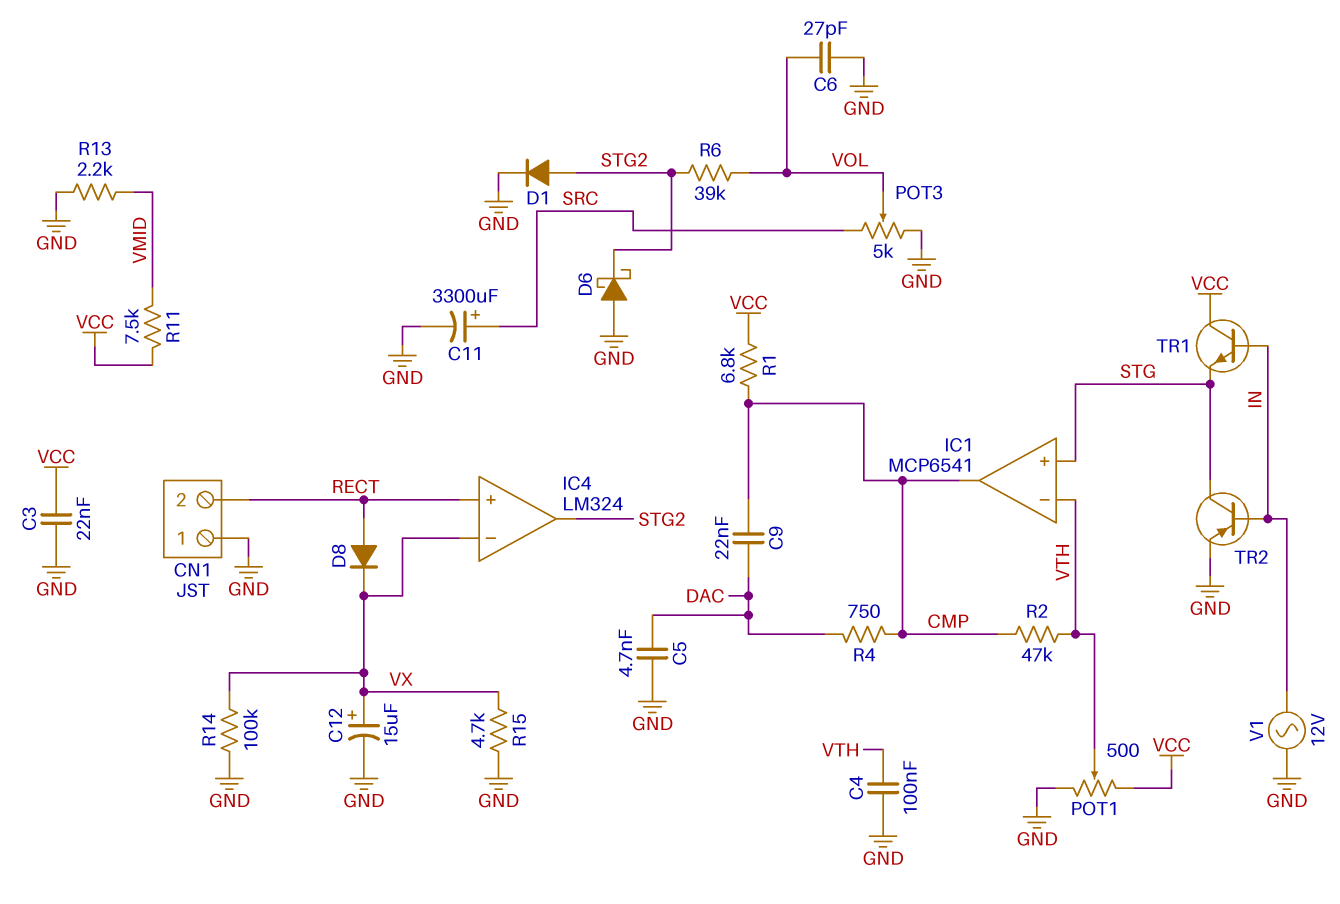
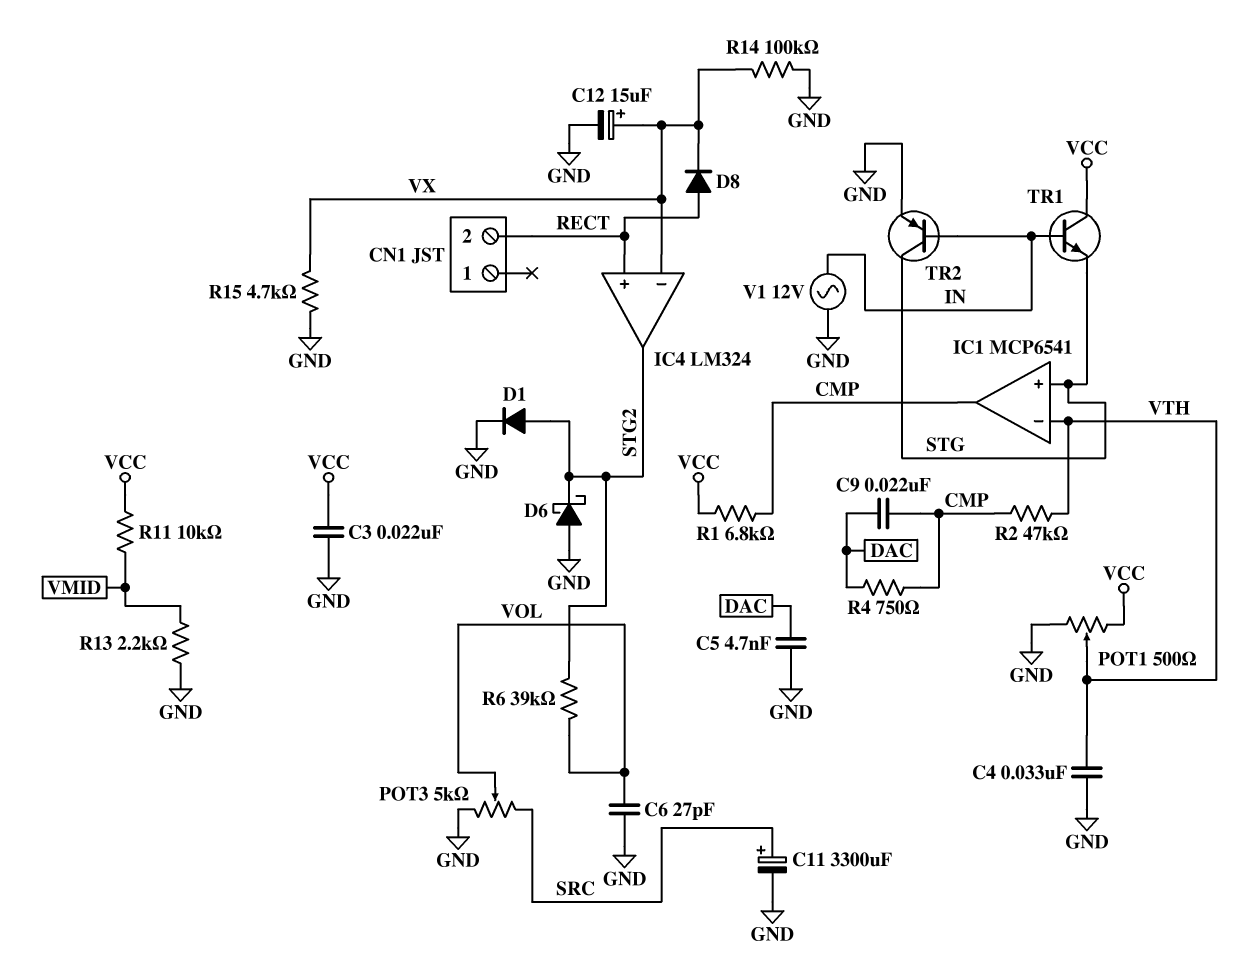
C4: 100nF (GND, VTH) -> 33nF (GND, VTH)
CN1 pin 1: GND -> none
R11: 7.5k (VCC, VMID) -> 10k (VCC, VMID)

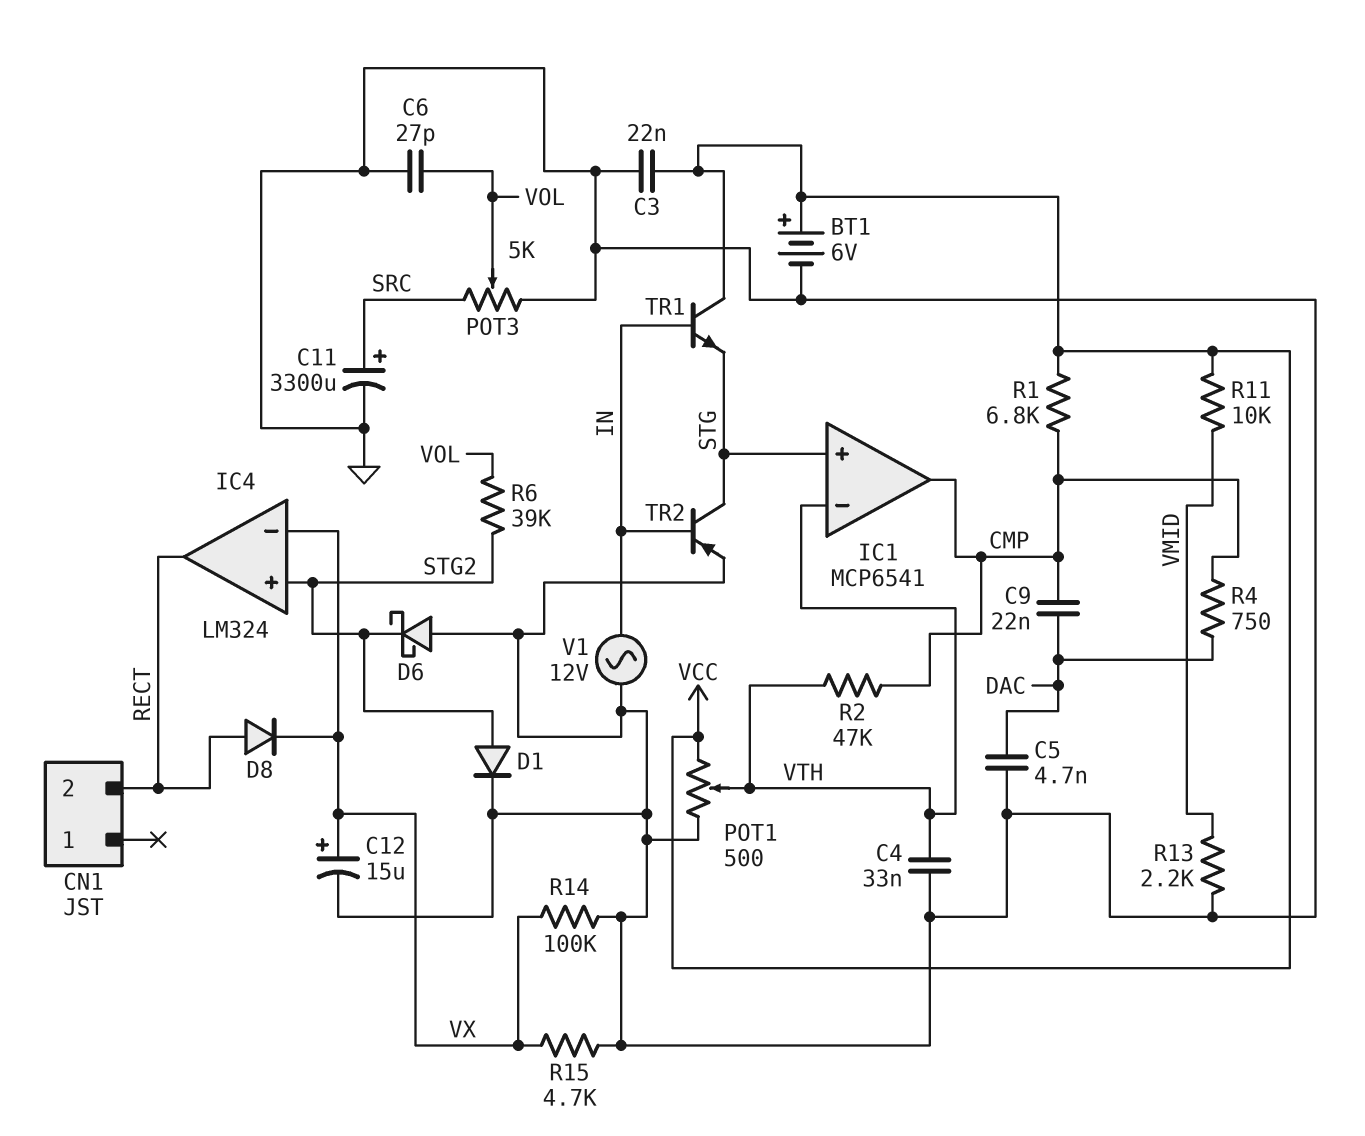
BT1: none -> 6V (plus VCC, minus GND)
IC4 pin in+: RECT -> STG2
IC4 pin out: STG2 -> RECT

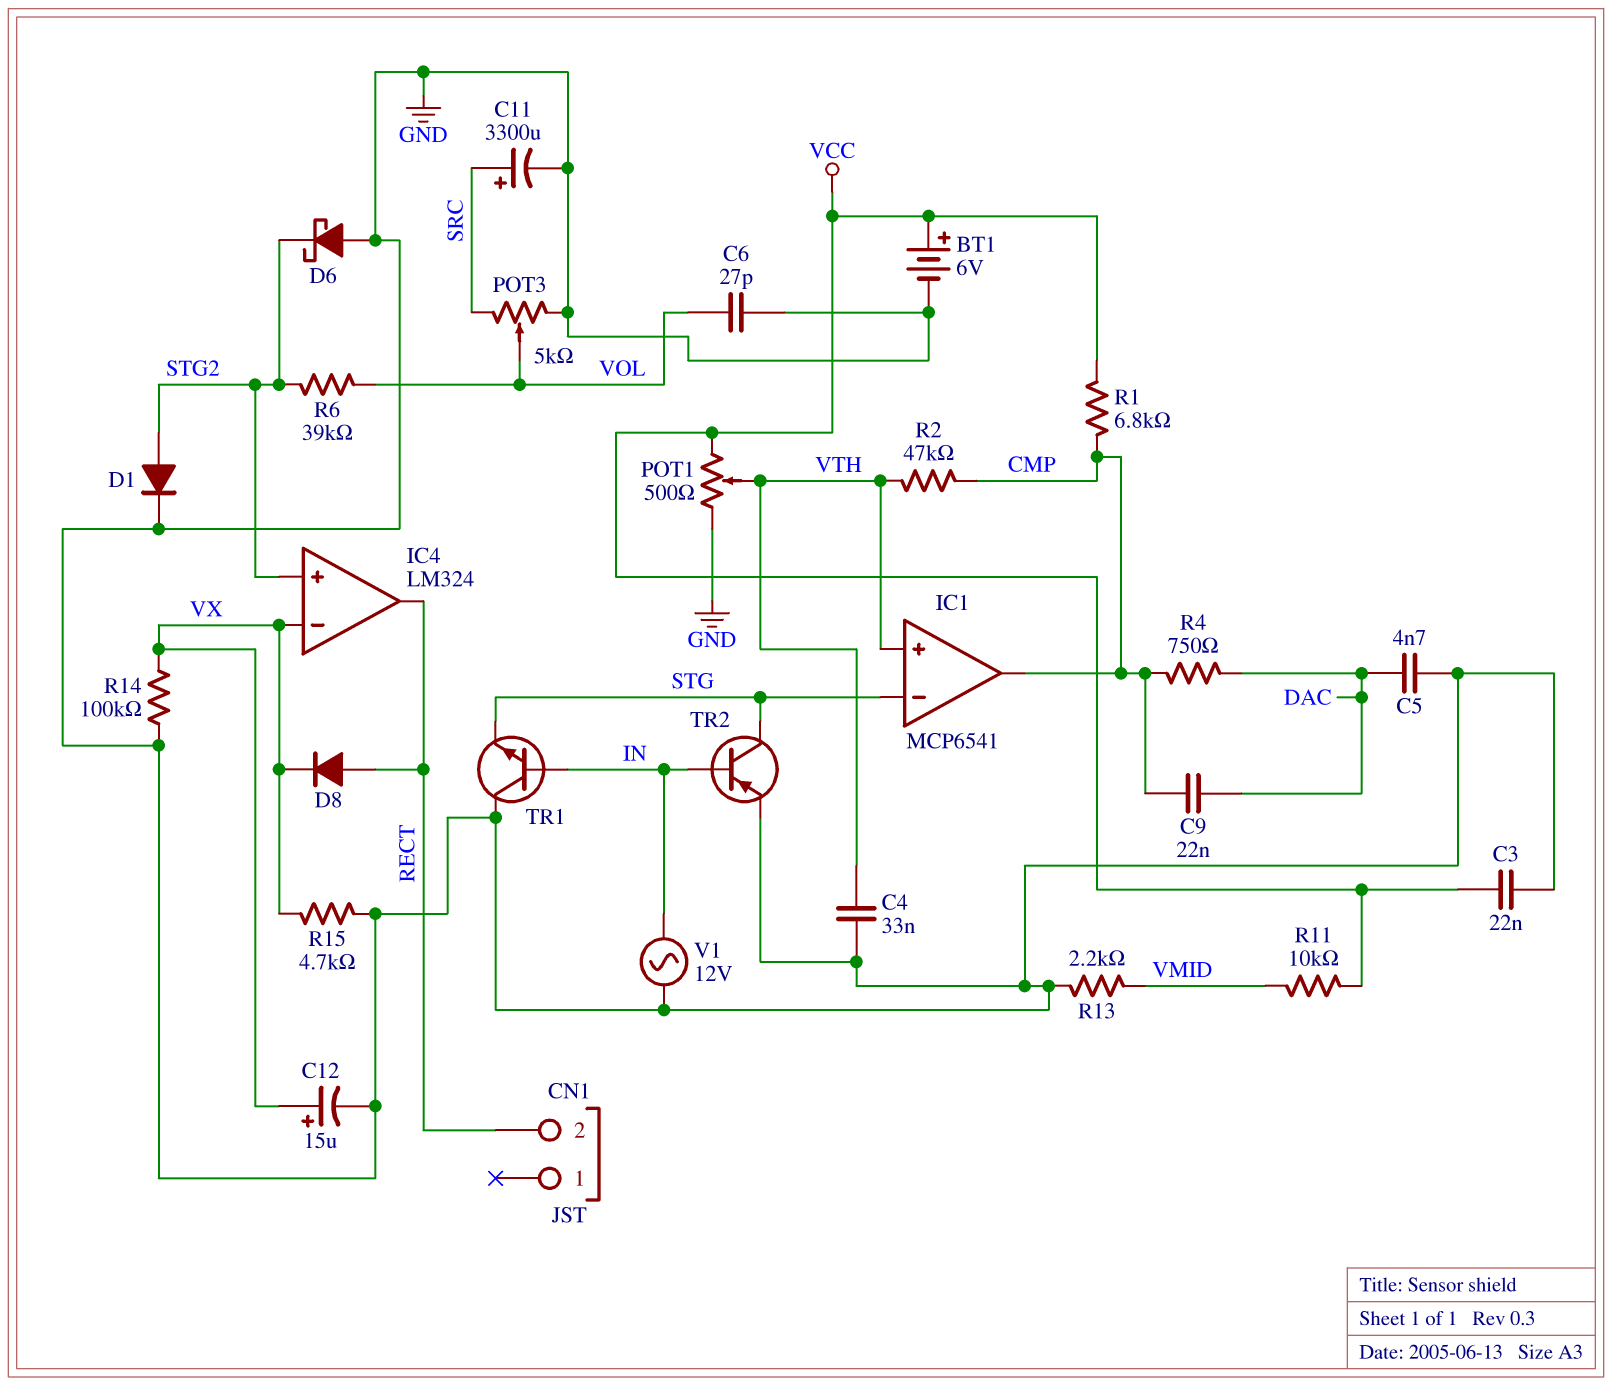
IC1 pin in+: STG -> VTH
IC1 pin in-: VTH -> STG
TR1: NPN (B IN, C VCC, E STG) -> NPN (B IN, C GND, E STG)

